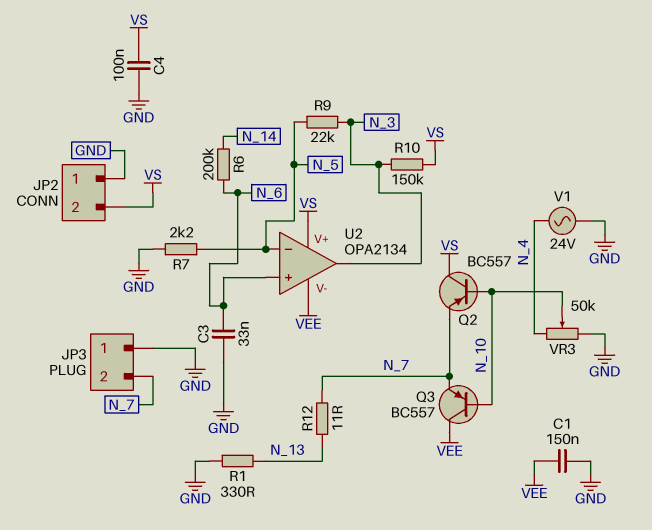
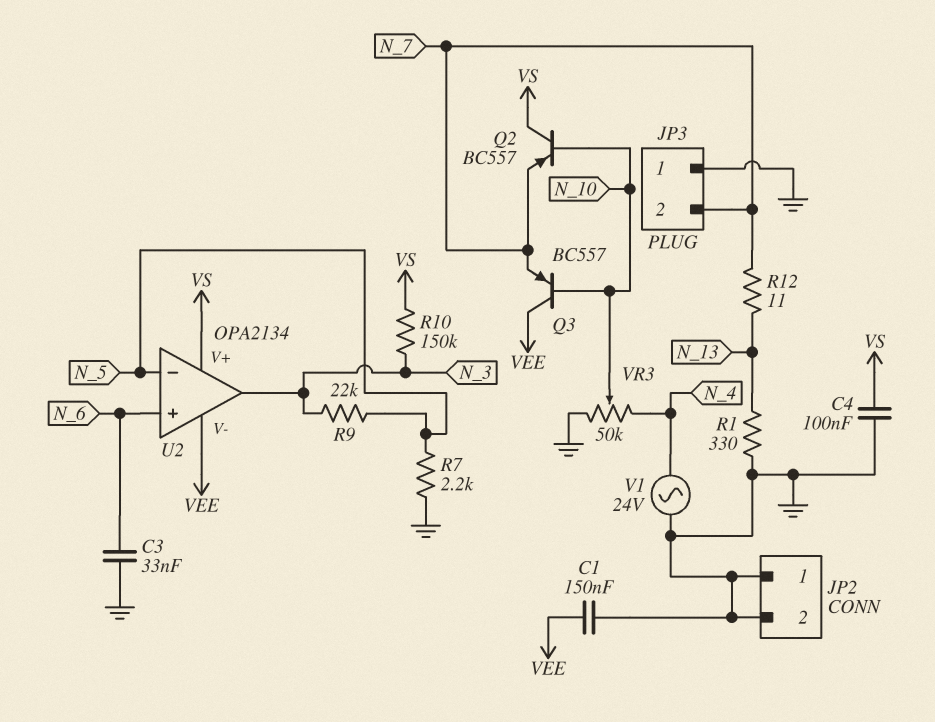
JP2 pin 2: VS -> GND
R6: 200k (N_6, N_14) -> none

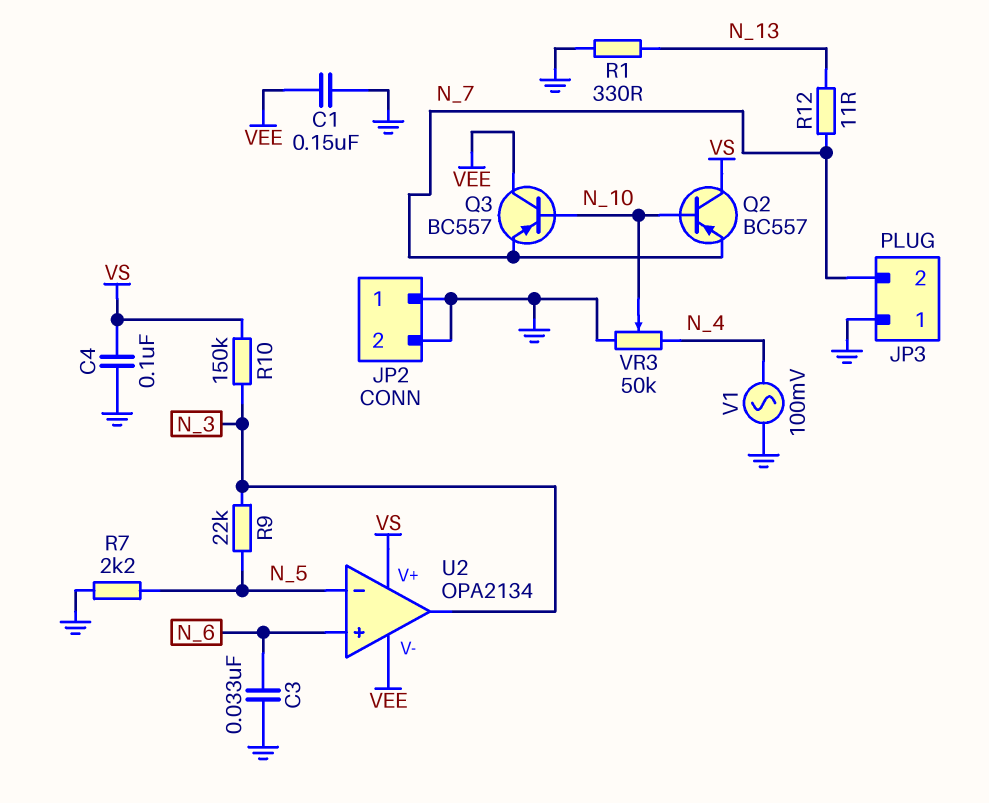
V1: AC 24V (GND, N_4) -> AC 100mV (GND, N_4)

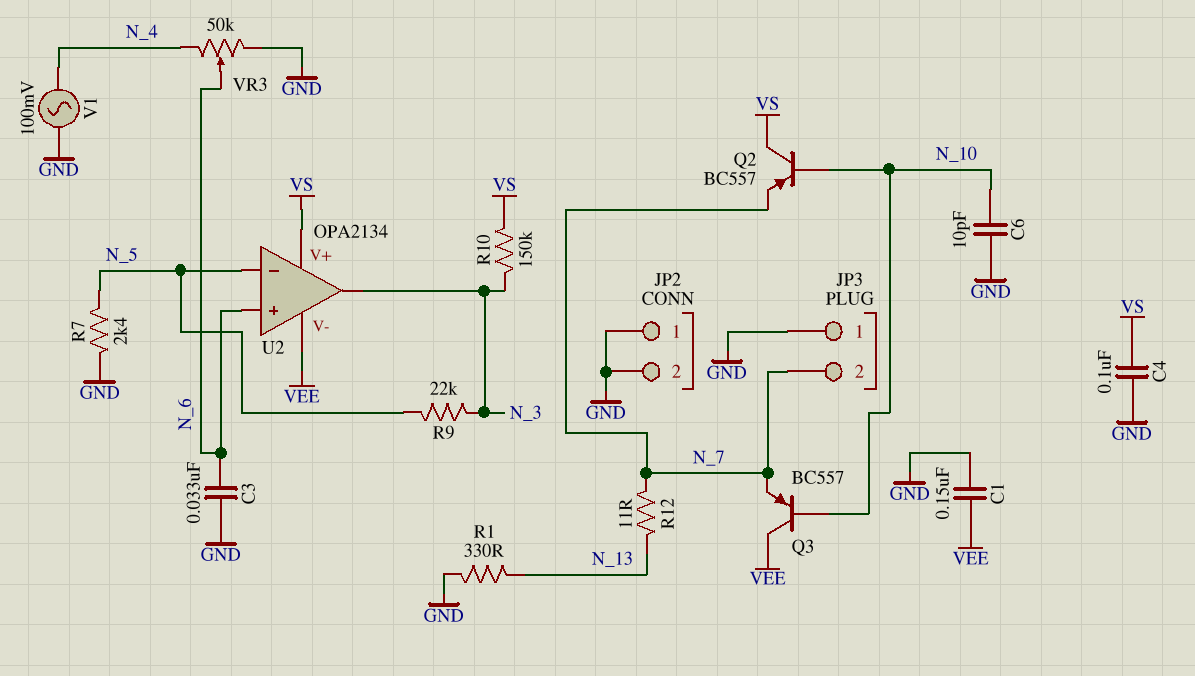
C6: none -> 10pF (GND, N_10)
R7: 2.2k (GND, N_5) -> 2.4k (GND, N_5)
VR3: 50k (GND, N_4, wiper N_10) -> 50k (GND, N_4, wiper N_6)

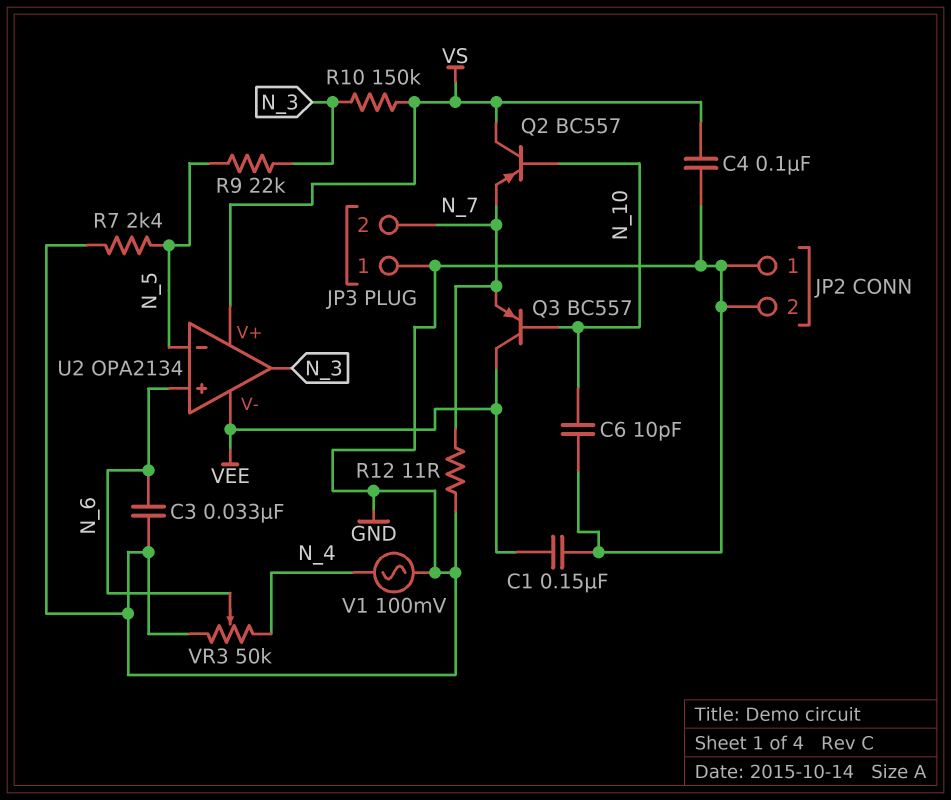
R1: 330 (GND, N_13) -> none
R12: 11 (N_7, N_13) -> 11 (GND, N_7)

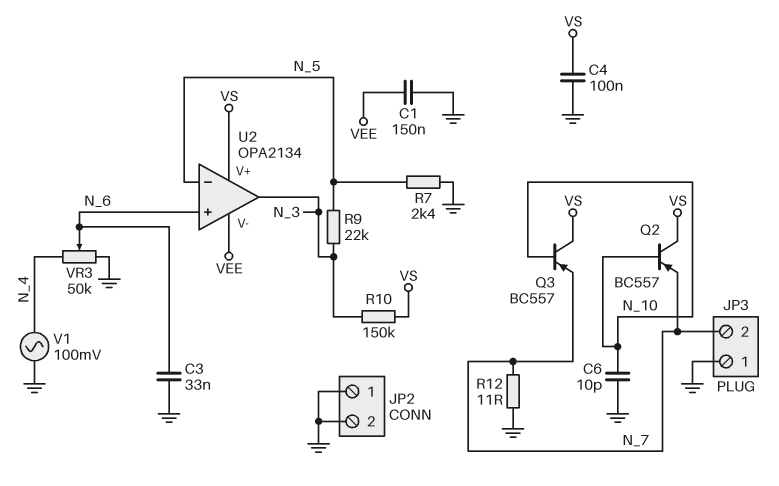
Q3: PNP BC557 (B N_10, C VEE, E N_7) -> PNP BC557 (B N_10, C VS, E N_7)

